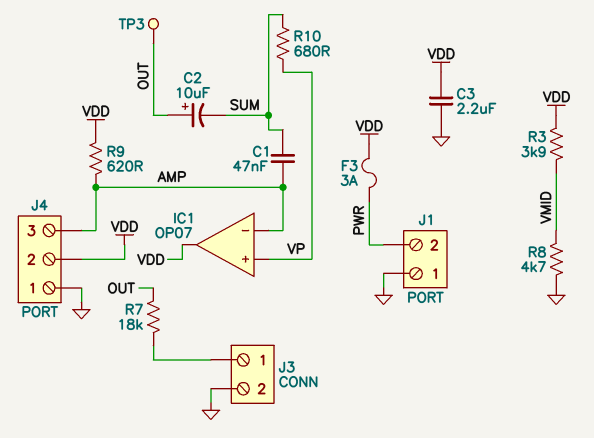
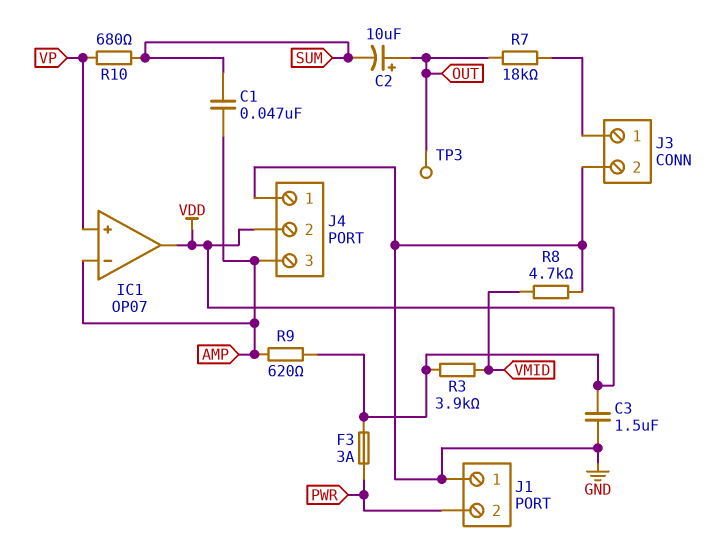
C3: 2.2uF (GND, VDD) -> 1.5uF (GND, VDD)

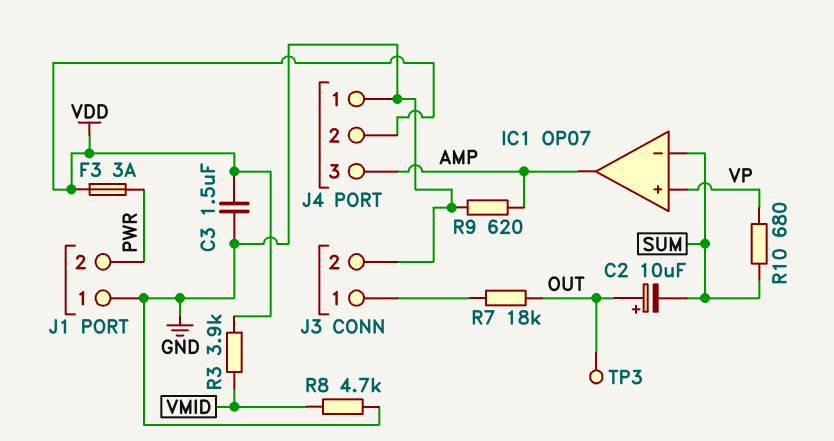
C1: 47nF (AMP, SUM) -> none
IC1 pin in-: AMP -> SUM
IC1 pin out: VDD -> AMP
R9: 620 (AMP, VDD) -> 620 (AMP, GND)

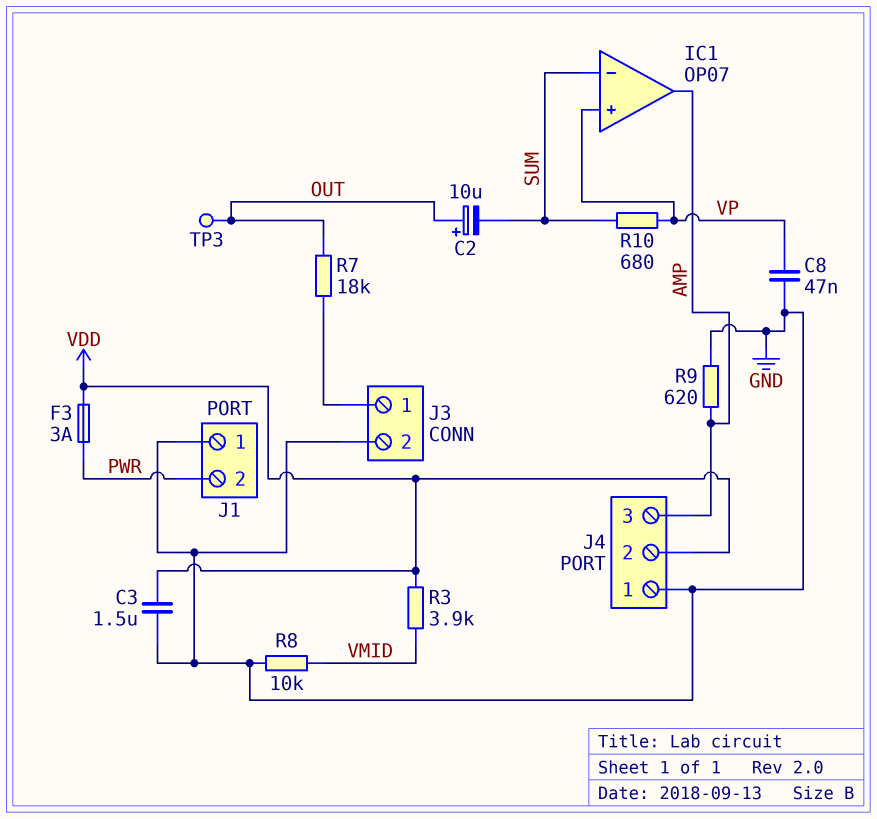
C8: none -> 47nF (GND, VP)
R8: 4.7k (GND, VMID) -> 10k (GND, VMID)

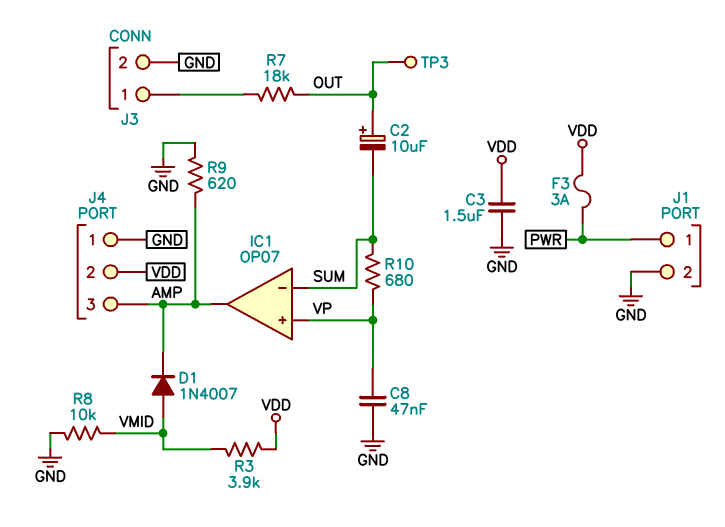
D1: none -> diode 1N4007 (A VMID, K AMP)
J1 pin 1: GND -> PWR
J1 pin 2: PWR -> GND

